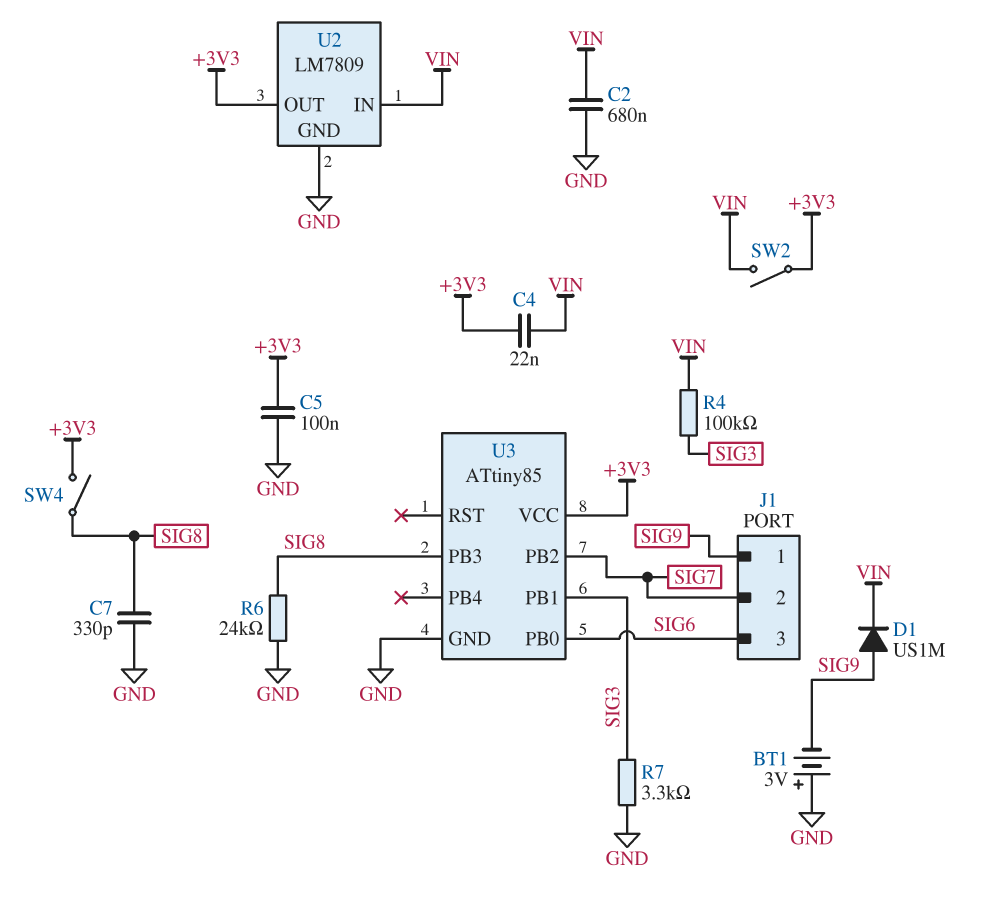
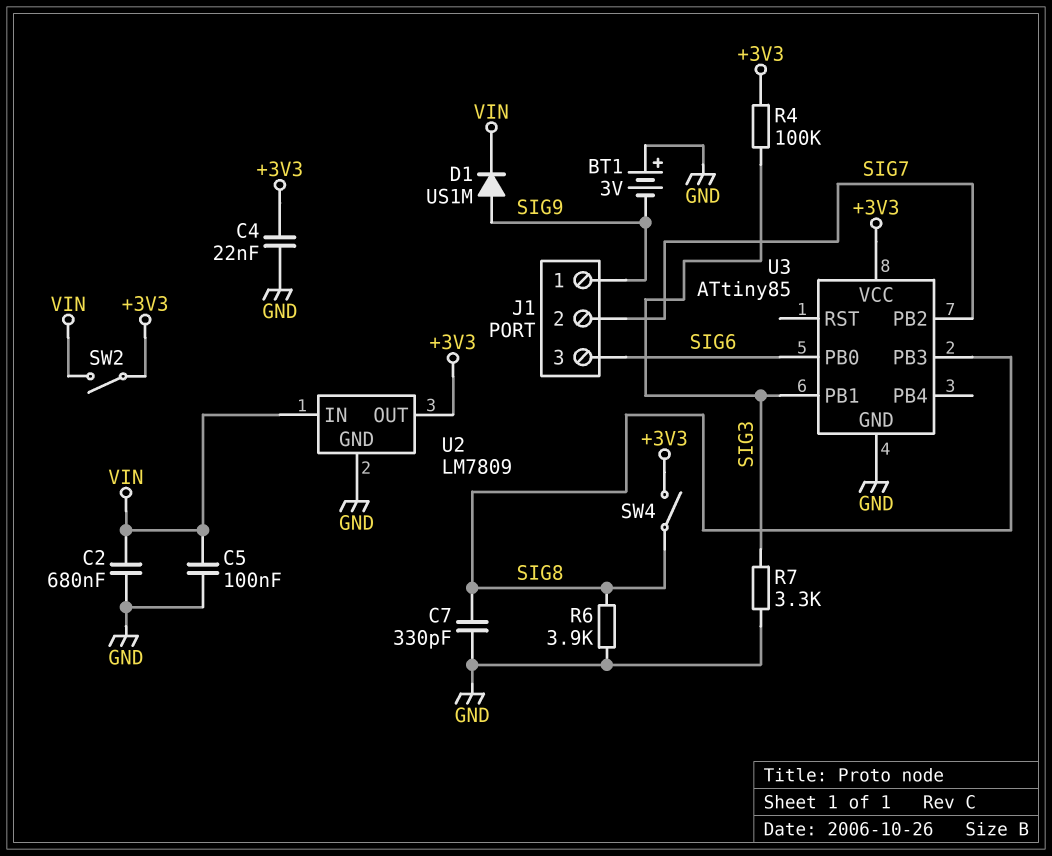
C4: 22nF (+3V3, VIN) -> 22nF (+3V3, GND)
C5: 100nF (+3V3, GND) -> 100nF (GND, VIN)
R4: 100k (SIG3, VIN) -> 100k (+3V3, SIG3)
R6: 24k (GND, SIG8) -> 3.9k (GND, SIG8)

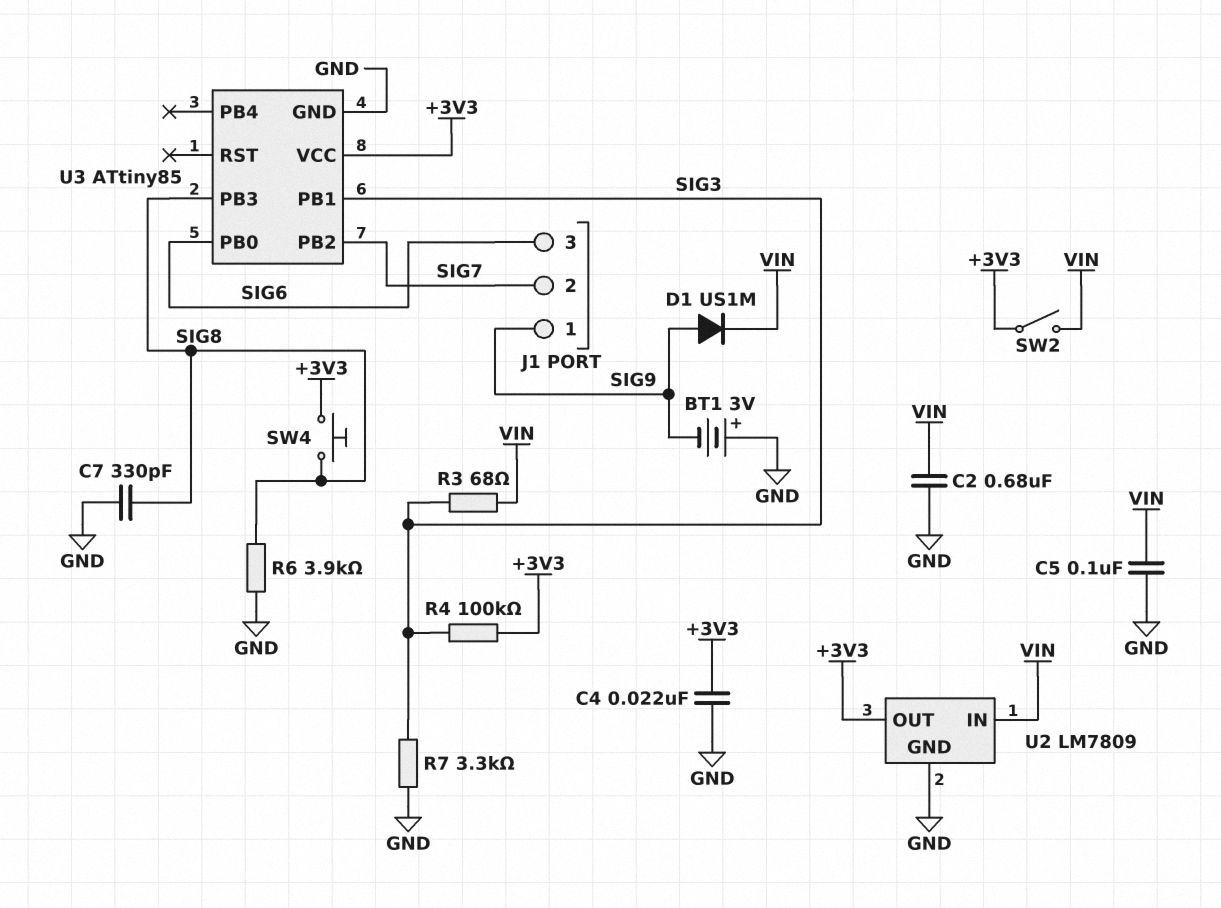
R3: none -> 68 (SIG3, VIN)
SW4: switch (+3V3, SIG8) -> button (+3V3, SIG8)

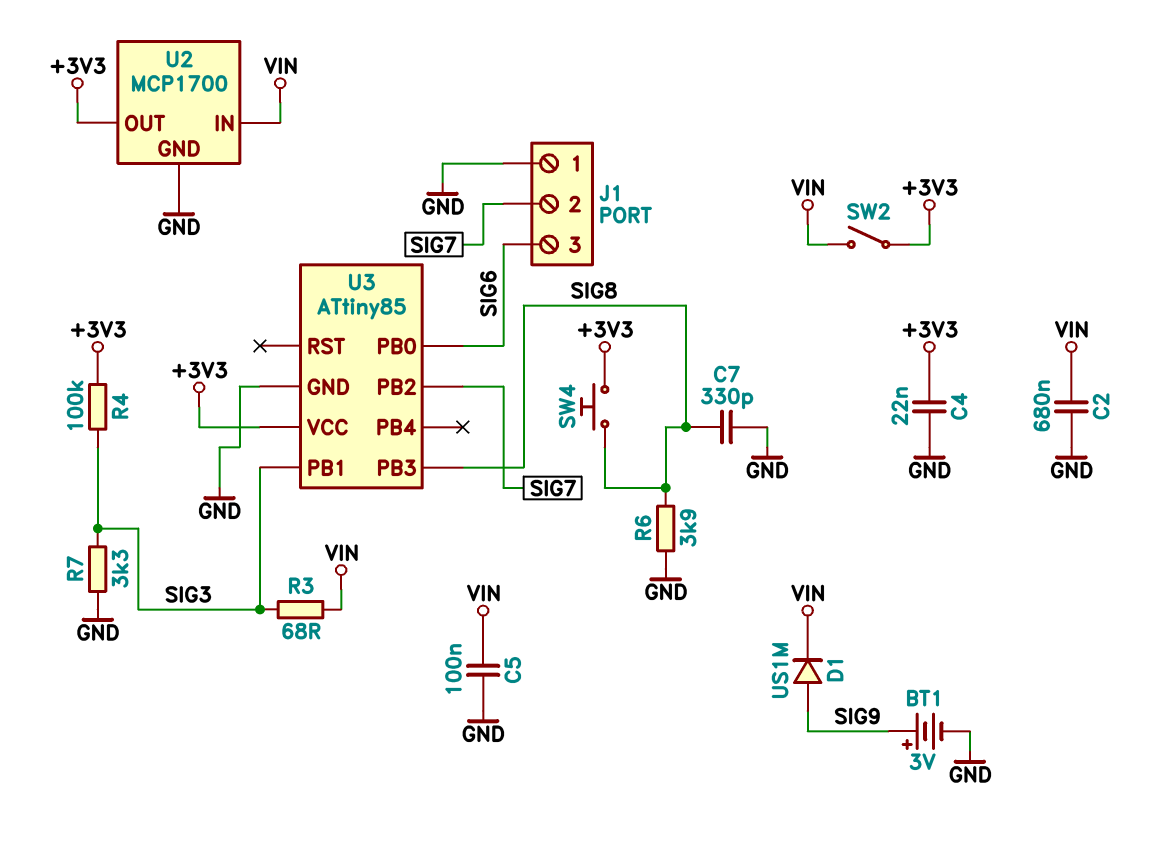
BT1: 3V (plus GND, minus SIG9) -> 3V (plus SIG9, minus GND)
J1 pin 1: SIG9 -> GND
U2: LM7809 -> MCP1700

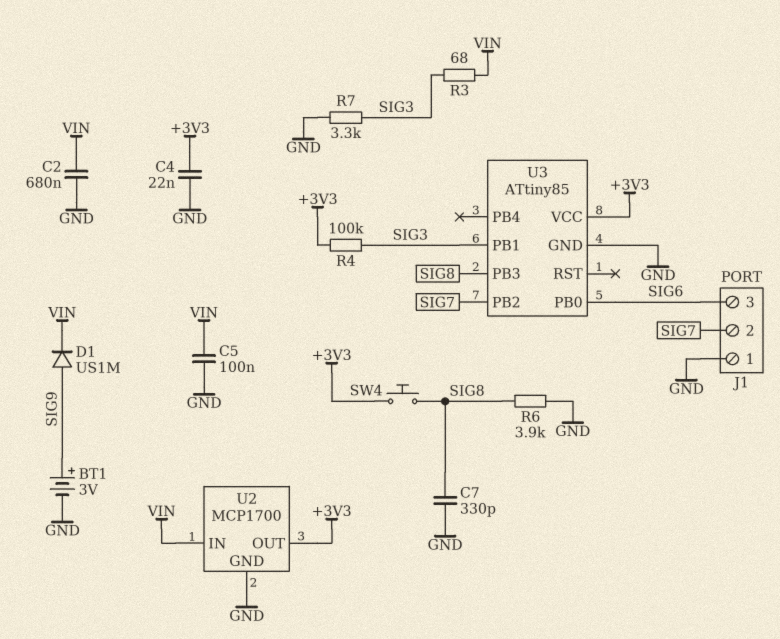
SW2: switch (+3V3, VIN) -> none

